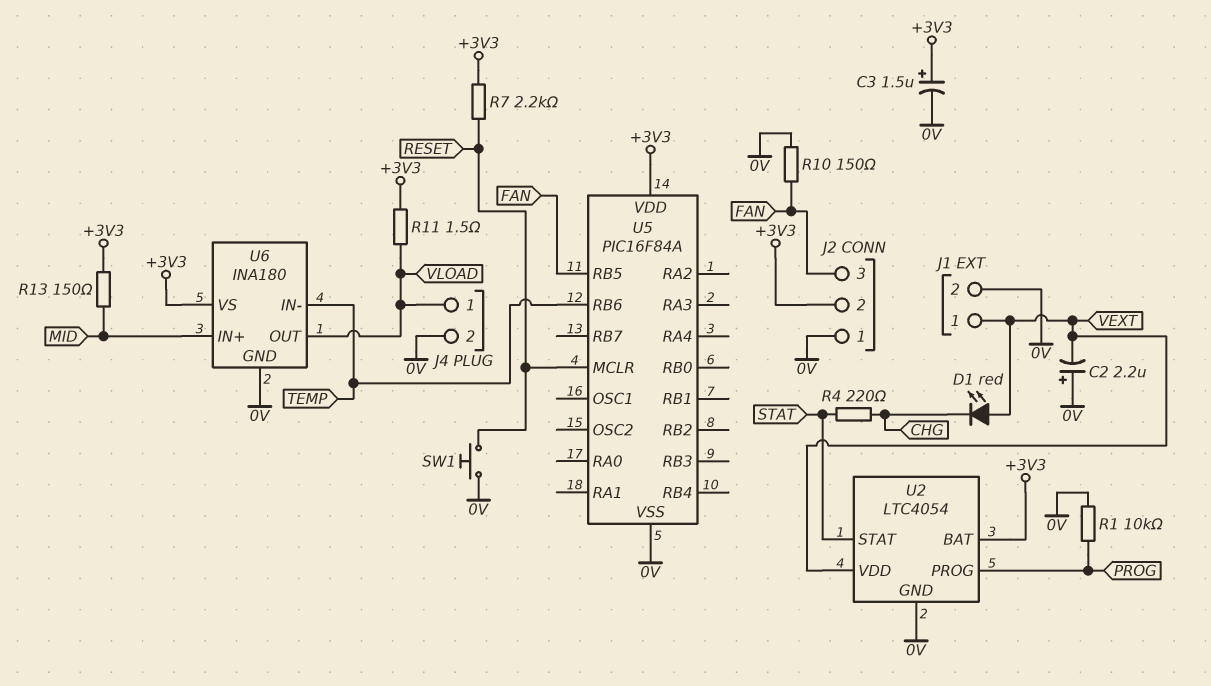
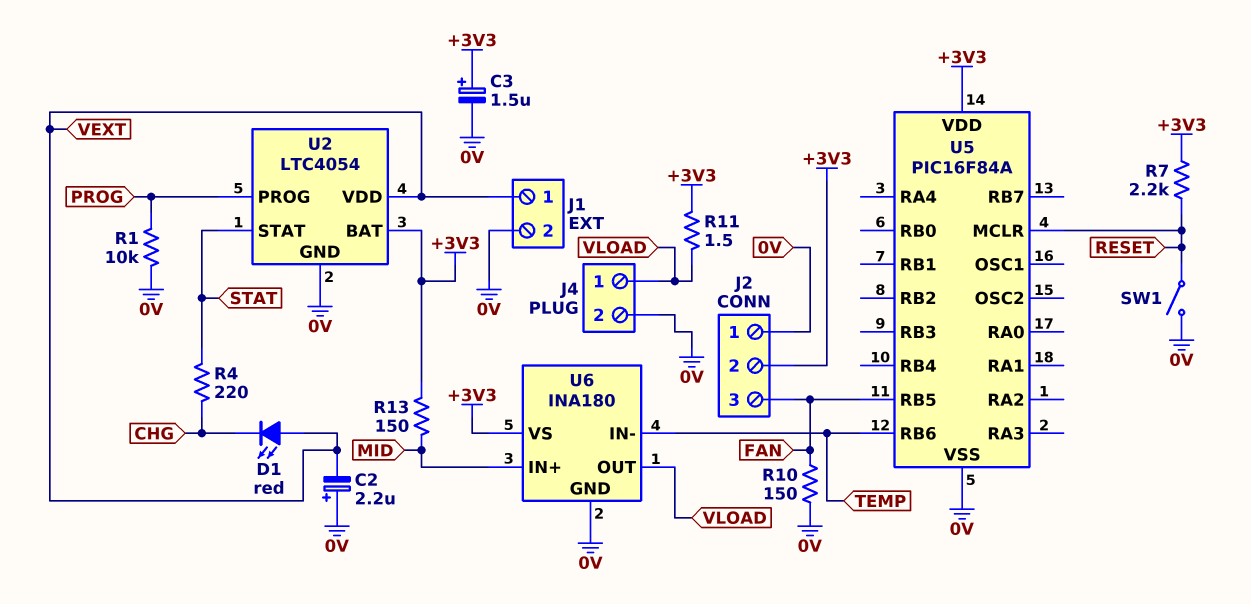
SW1: button (0V, RESET) -> switch (0V, RESET)

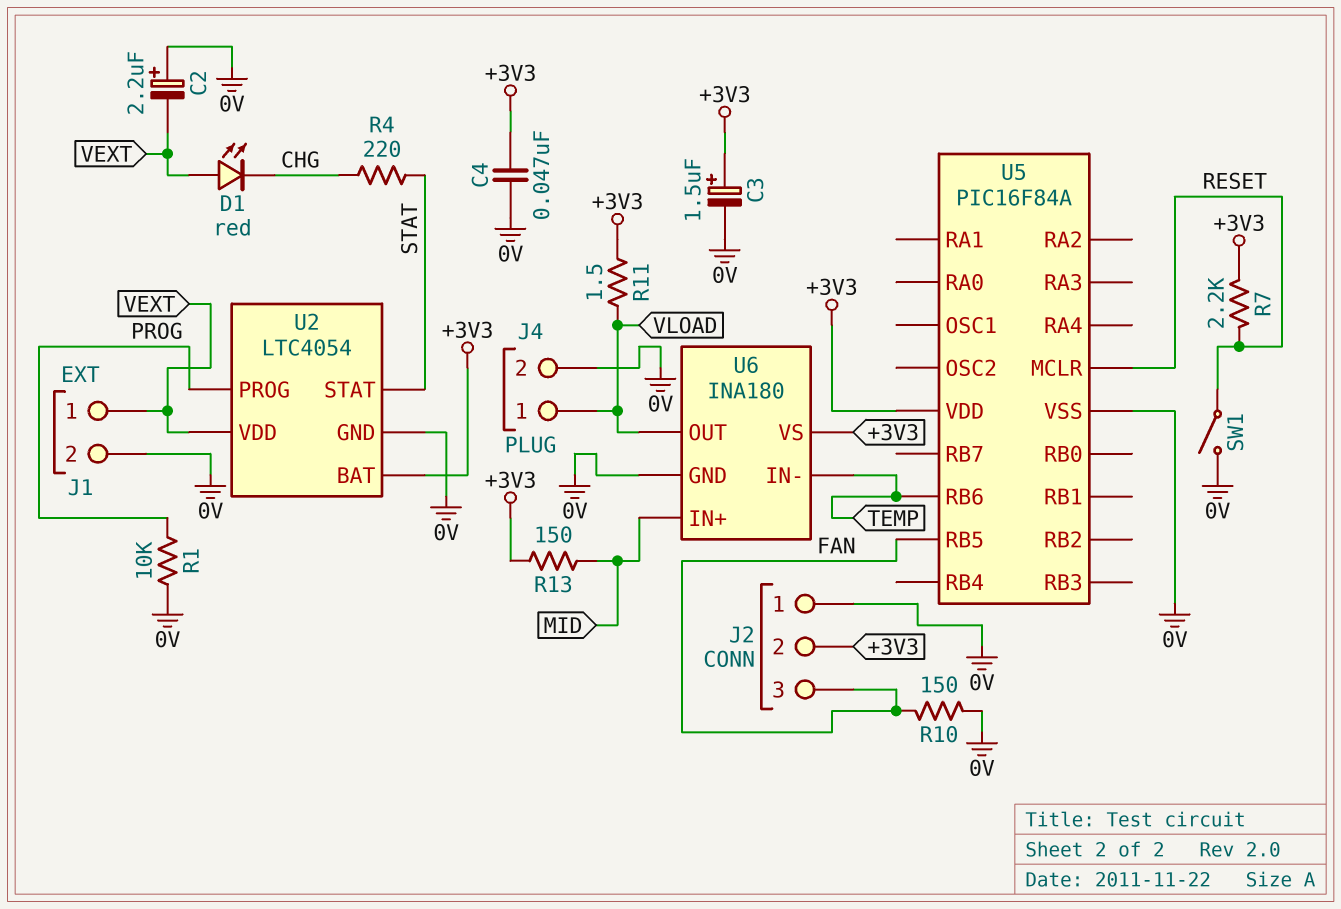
C4: none -> 47nF (+3V3, 0V)

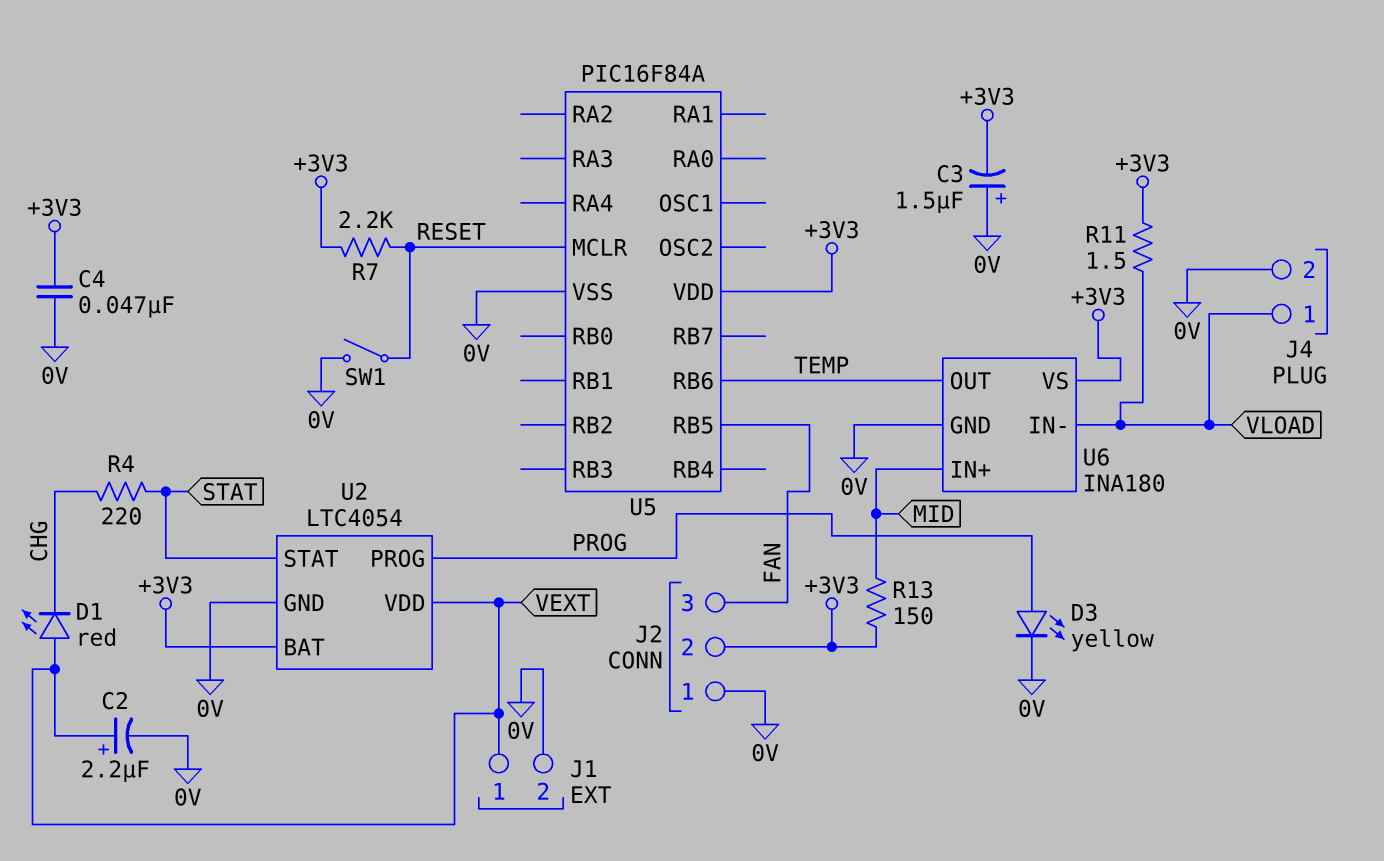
C2: 2.2uF (plus 0V, minus VEXT) -> 2.2uF (plus VEXT, minus 0V)
C3: 1.5uF (plus +3V3, minus 0V) -> 1.5uF (plus 0V, minus +3V3)
D3: none -> LED yellow (A PROG, K 0V)
R1: 10k (0V, PROG) -> none
R10: 150 (0V, FAN) -> none
U6 pin IN-: TEMP -> VLOAD
U6 pin OUT: VLOAD -> TEMP

